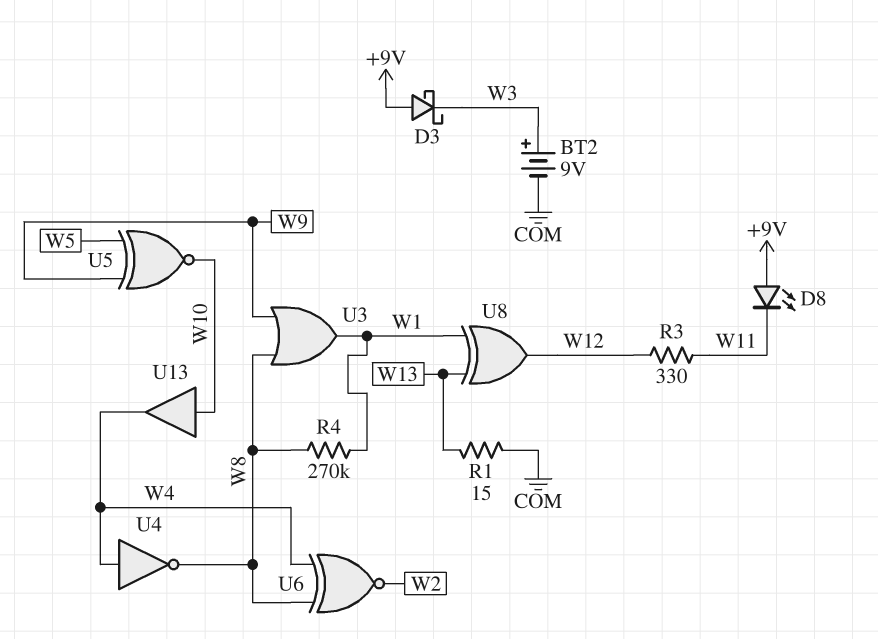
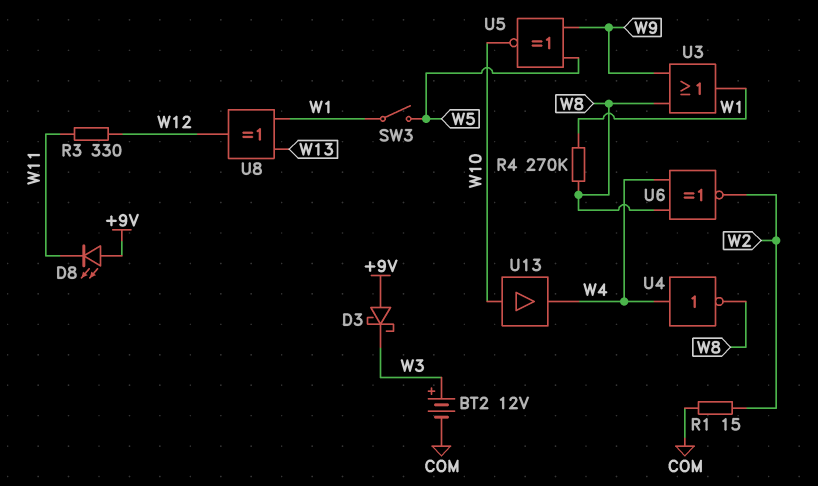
BT2: 9V (plus W3, minus COM) -> 12V (plus W3, minus COM)
R1: 15 (COM, W13) -> 15 (COM, W2)
SW3: none -> switch (W1, W5)

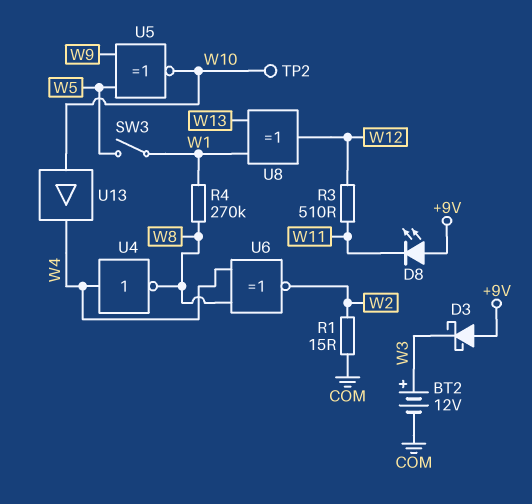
R3: 330 (W11, W12) -> 510 (W11, W12)
TP2: none -> test point (W10)
U3: OR (in W8, in W9, out W1) -> none

